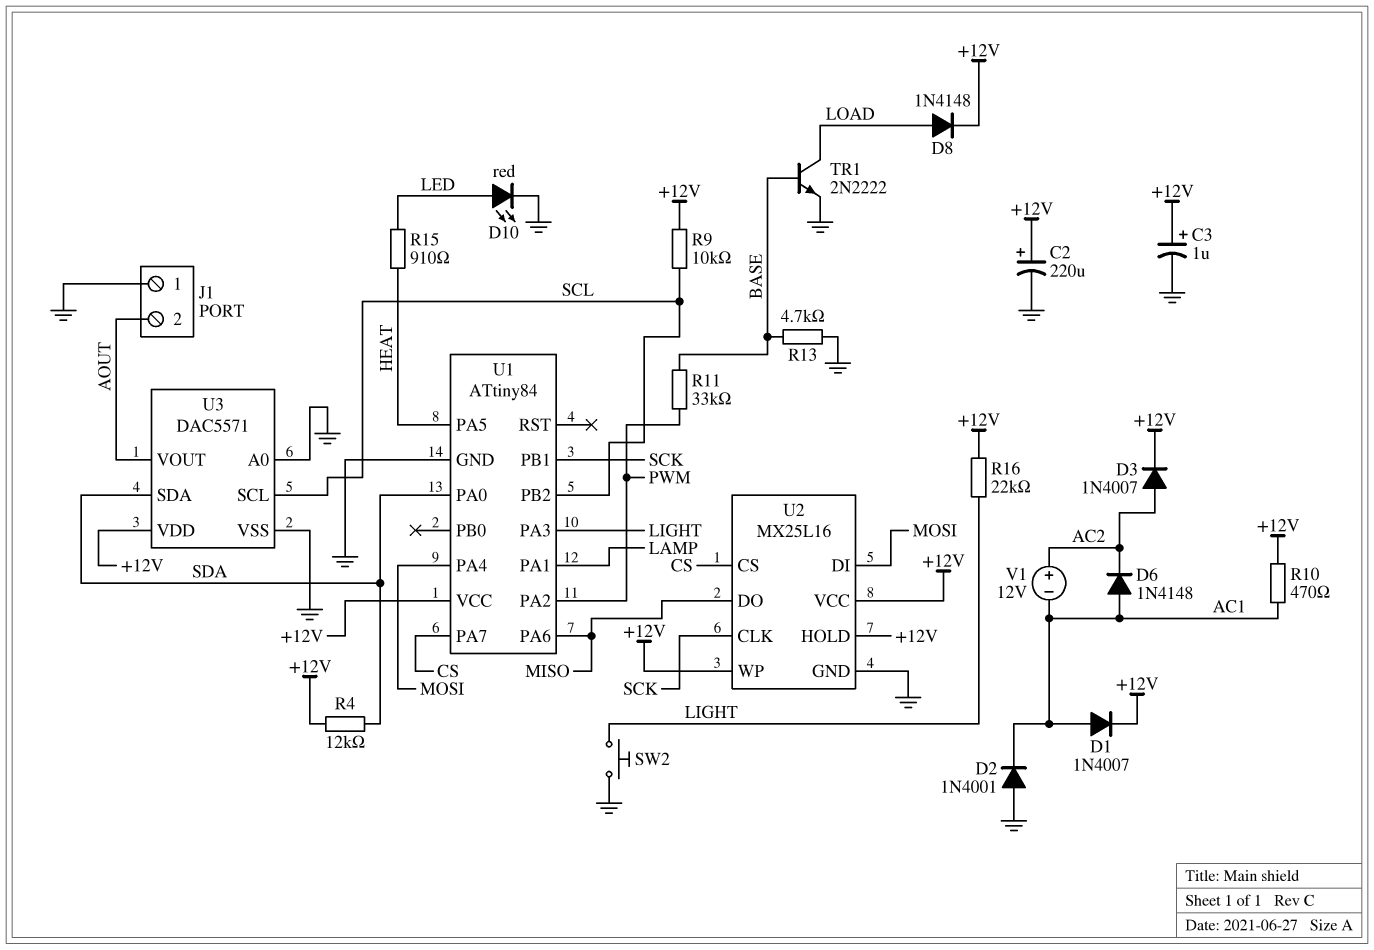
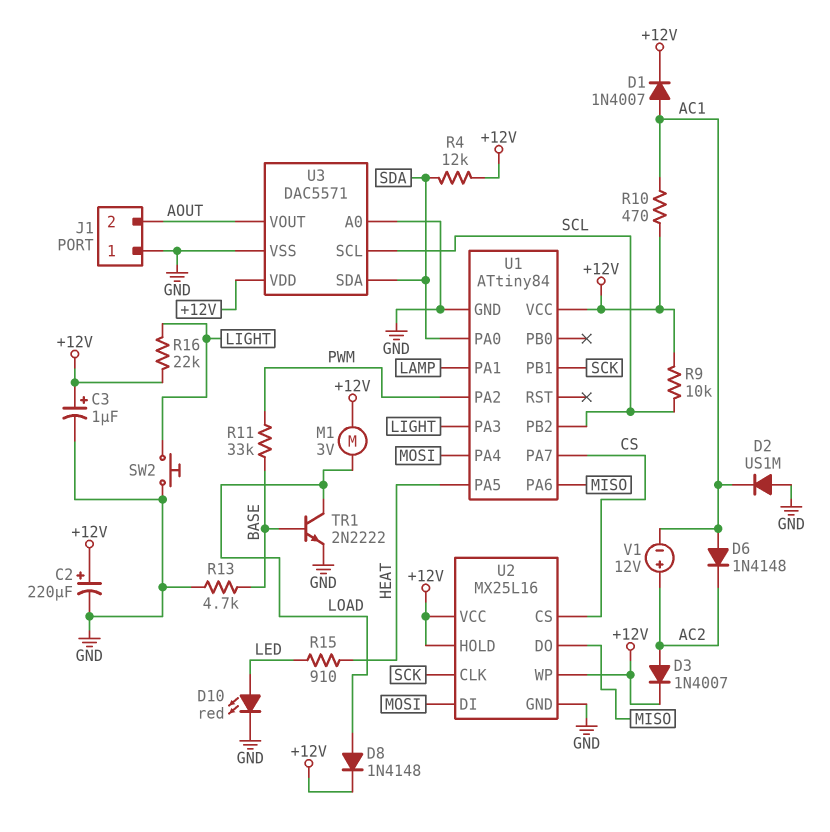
D2: diode 1N4001 (A GND, K AC1) -> diode US1M (A GND, K AC1)
M1: none -> motor 3V (+12V, LOAD)

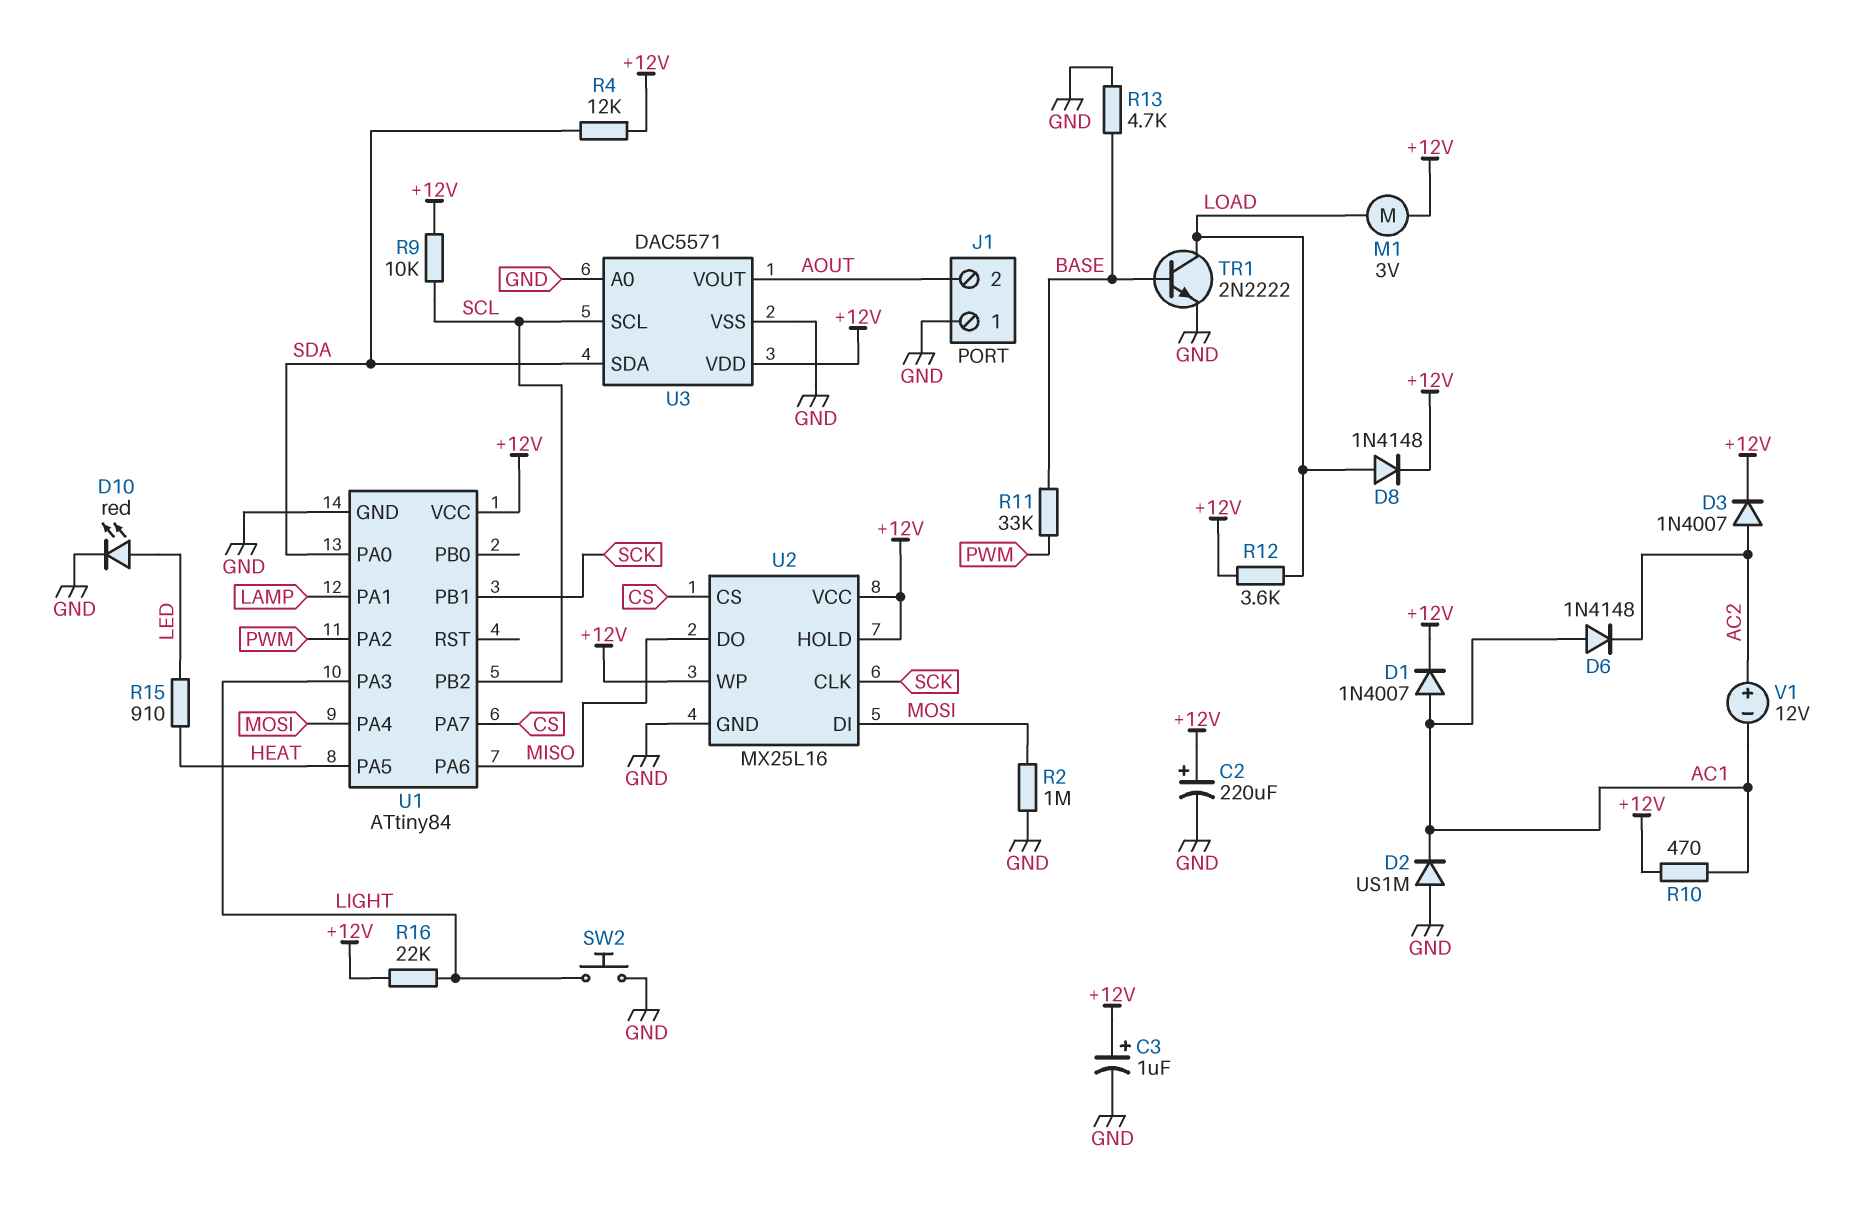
R2: none -> 1M (GND, MOSI)
R12: none -> 3.6k (+12V, LOAD)

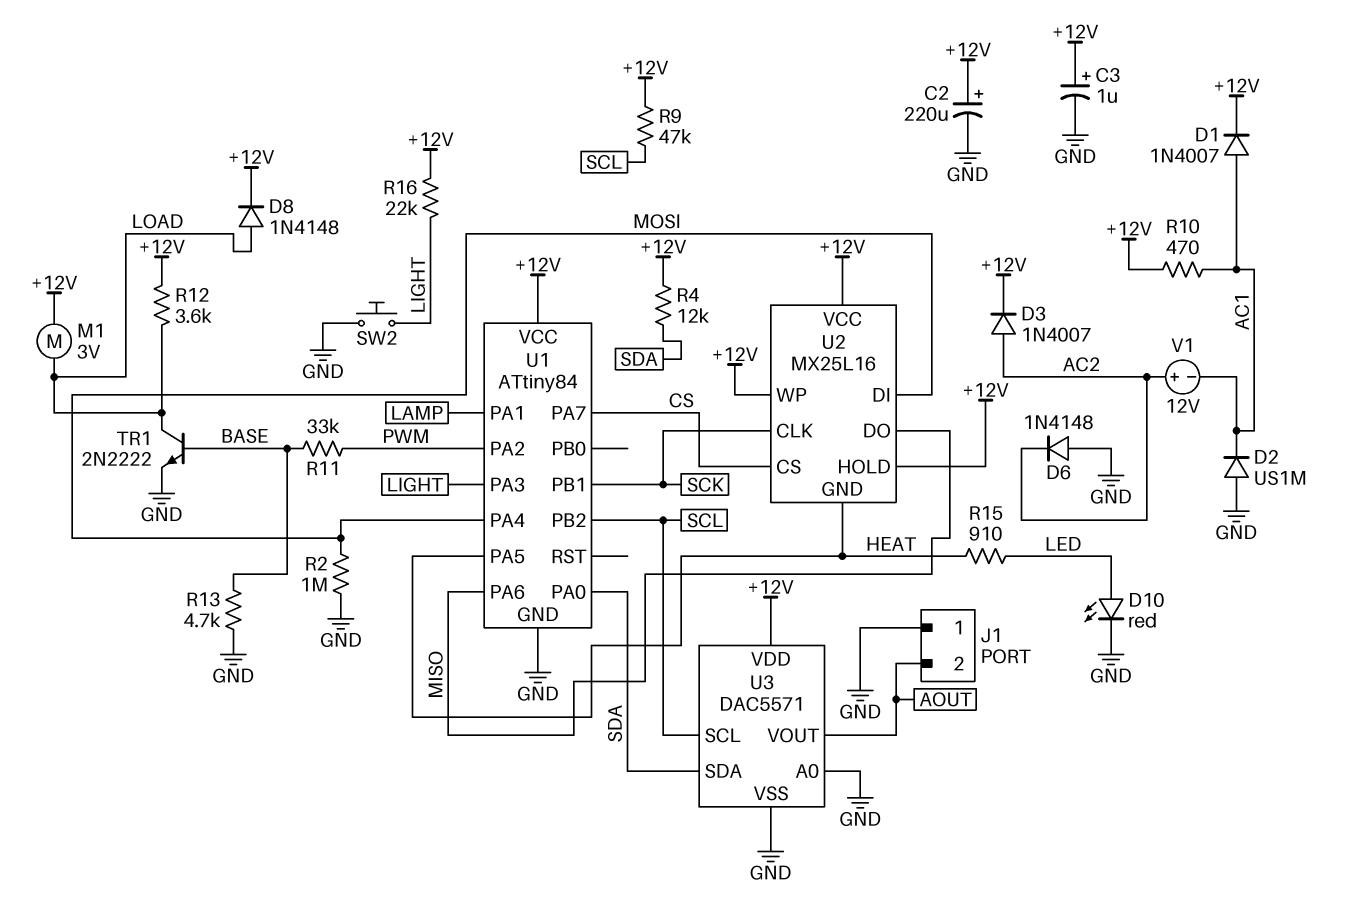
D6: diode 1N4148 (A AC1, K AC2) -> diode 1N4148 (A GND, K AC2)
R9: 10k (+12V, SCL) -> 47k (+12V, SCL)
U2 pin GND: GND -> HEAT

